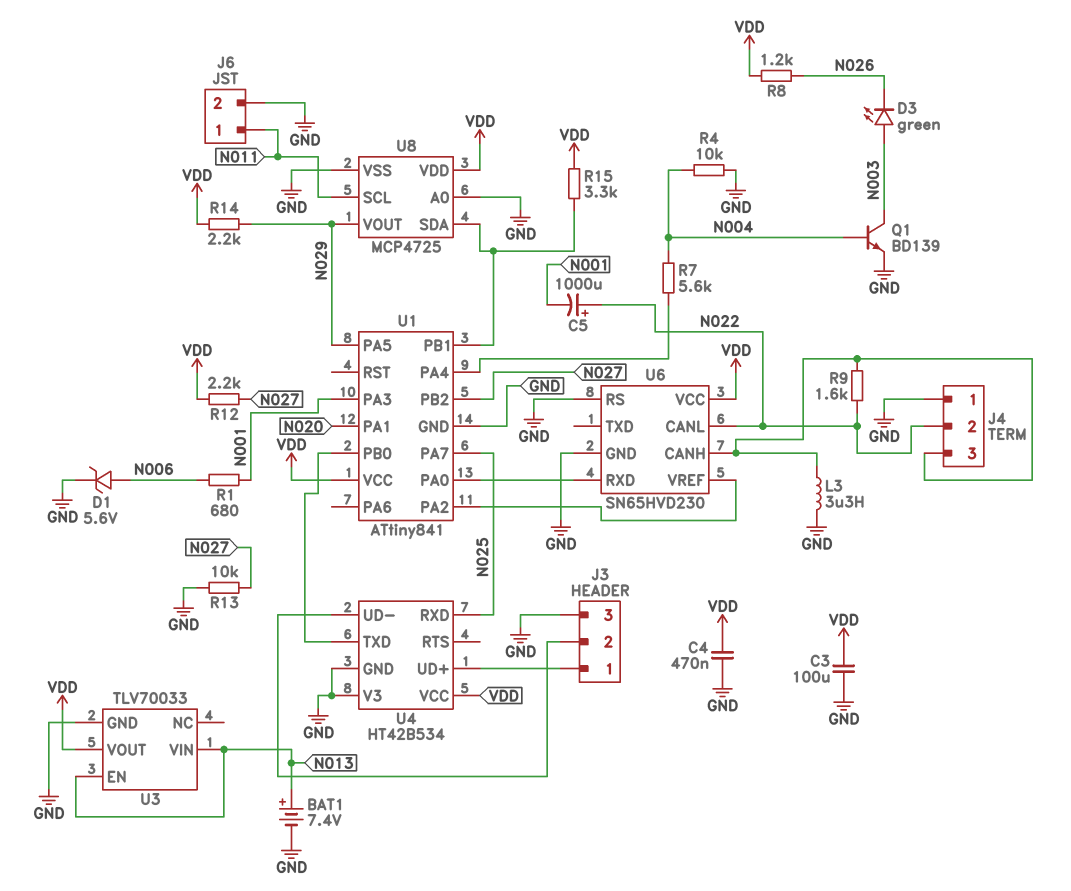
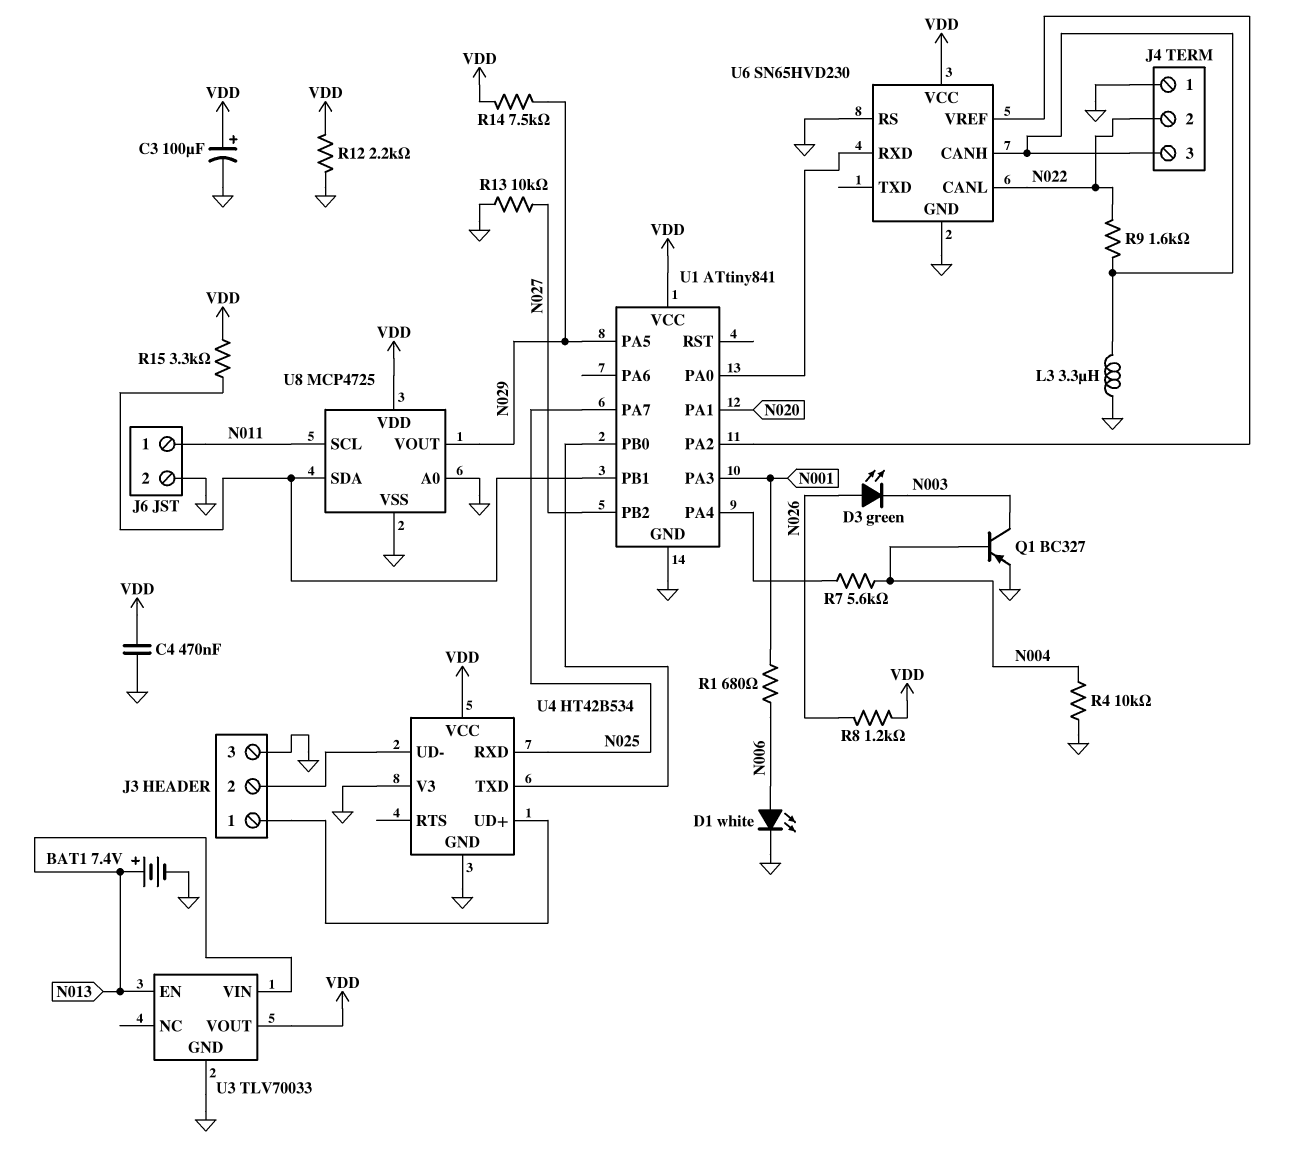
C3: 100uF (GND, VDD) -> 100uF (plus VDD, minus GND)
C5: 1000uF (plus N022, minus N001) -> none
D1: zener 5.6V (A N006, K GND) -> LED white (A N006, K GND)
D3: LED green (A N003, K N026) -> LED green (A N026, K N003)
Q1: NPN BD139 (B N004, C N003, E GND) -> PNP BC327 (B N004, C N003, E GND)
R12: 2.2k (N027, VDD) -> 2.2k (GND, VDD)
R14: 2.2k (N029, VDD) -> 7.5k (N029, VDD)

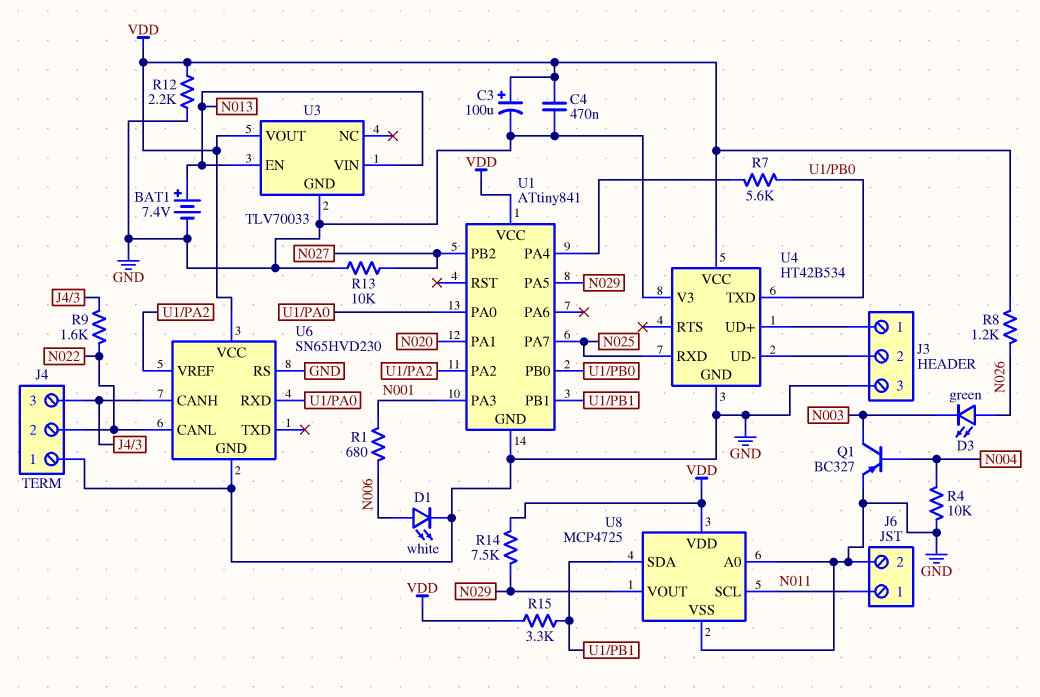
L3: 3.3uH (GND, J4/3) -> none
R7: 5.6k (N004, U1/PA4) -> 5.6k (U1/PA4, U1/PB0)

